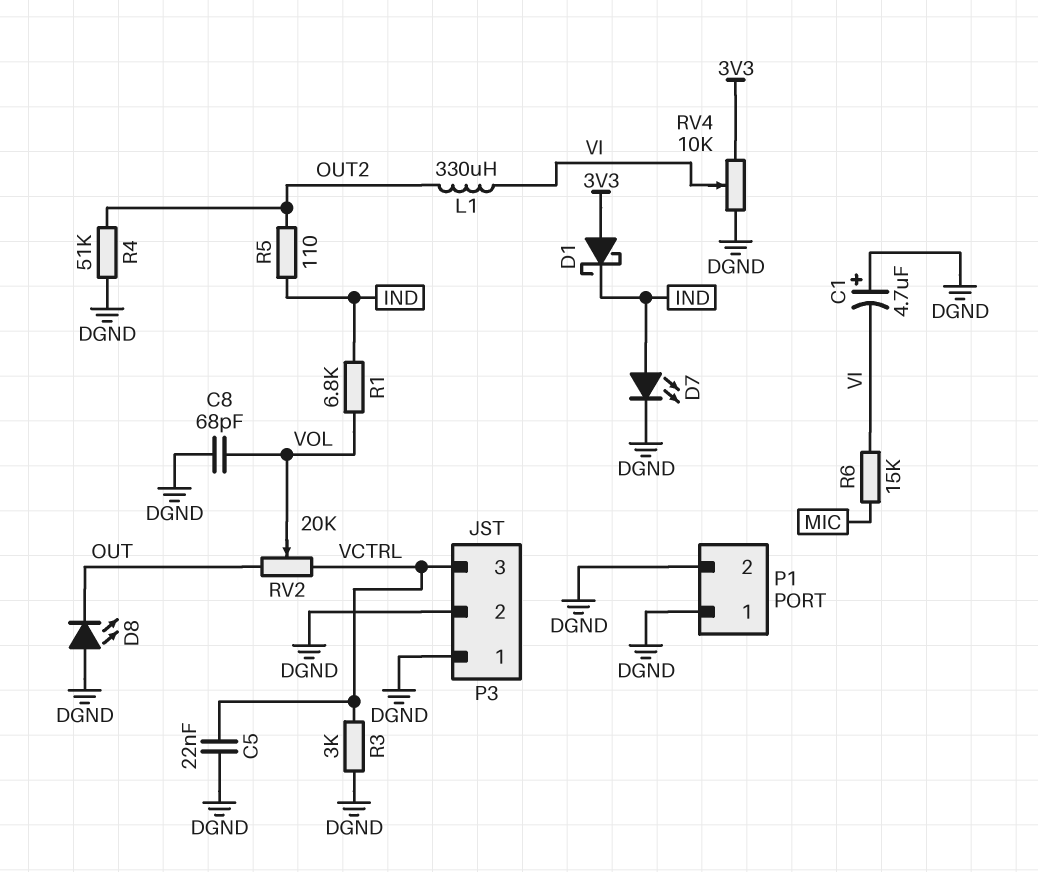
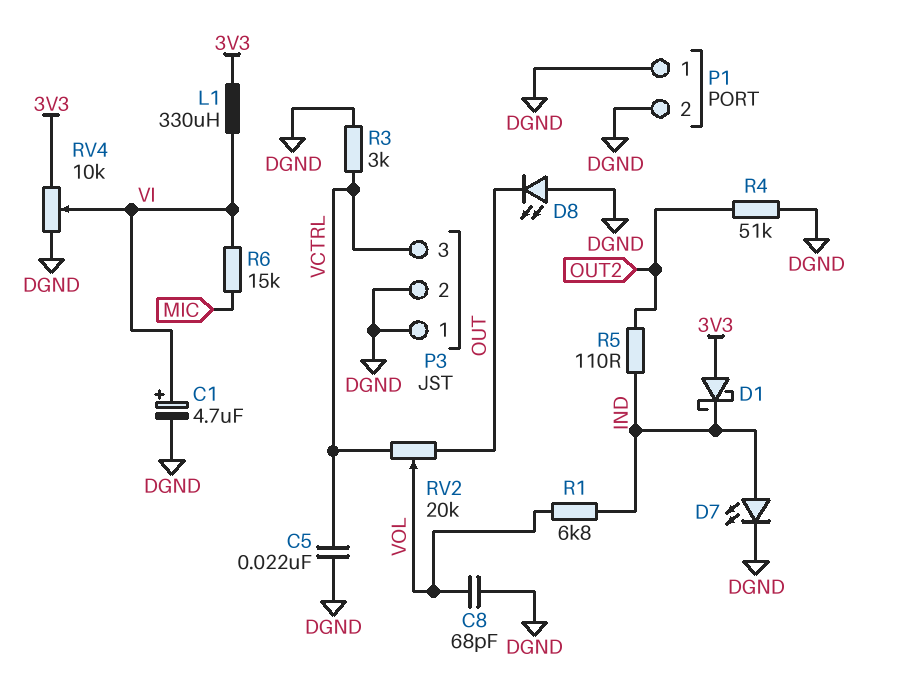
C1: 4.7uF (plus DGND, minus VI) -> 4.7uF (plus VI, minus DGND)
L1: 330uH (OUT2, VI) -> 330uH (3V3, VI)

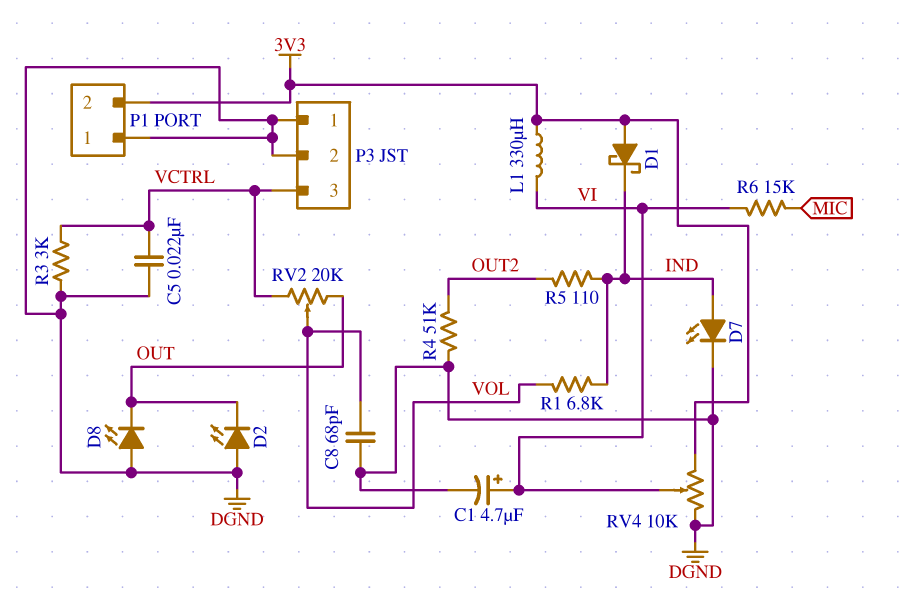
D2: none -> LED (A DGND, K OUT)
P1 pin 2: DGND -> 3V3

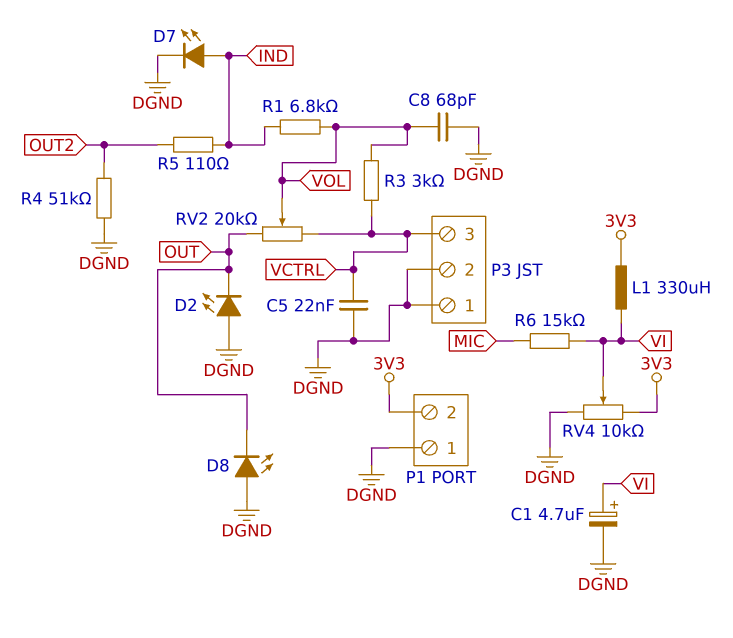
D1: schottky (A 3V3, K IND) -> none
R3: 3k (DGND, VCTRL) -> 3k (VCTRL, VOL)

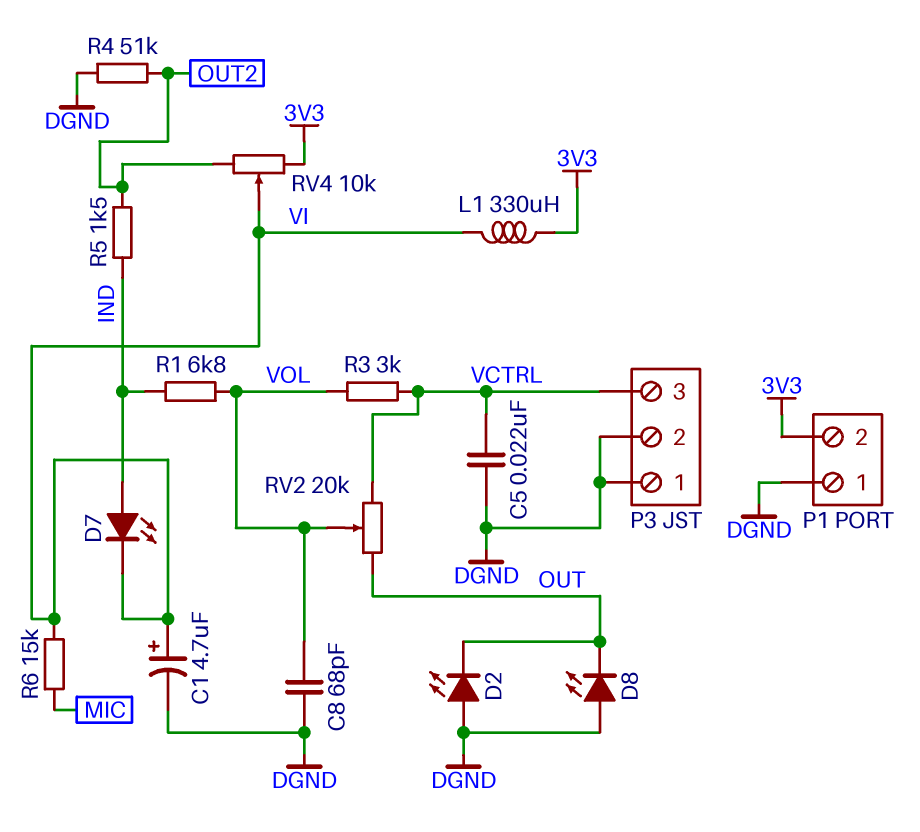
D7: LED (A IND, K DGND) -> LED (A IND, K VI)
R5: 110 (IND, OUT2) -> 1.5k (IND, OUT2)
RV4: 10k (3V3, DGND, wiper VI) -> 10k (3V3, OUT2, wiper VI)

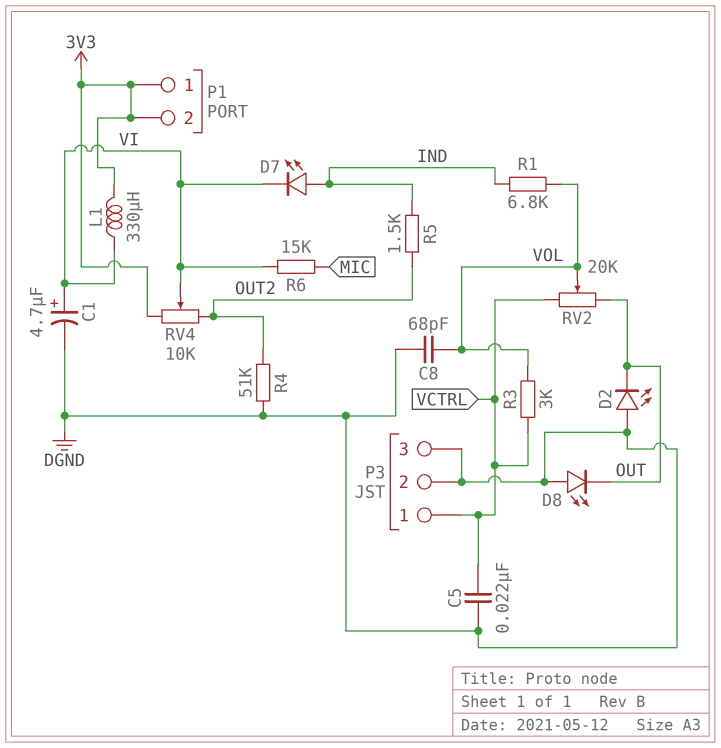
P1 pin 1: DGND -> 3V3
P3 pin 1: DGND -> VCTRL
P3 pin 3: VCTRL -> DGND

